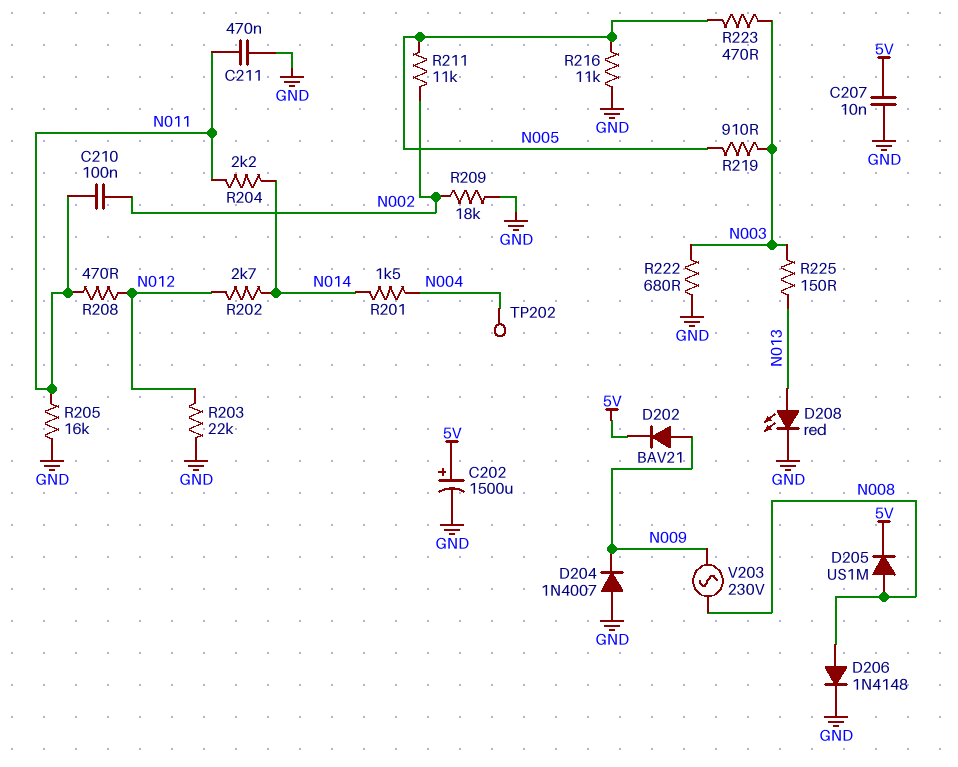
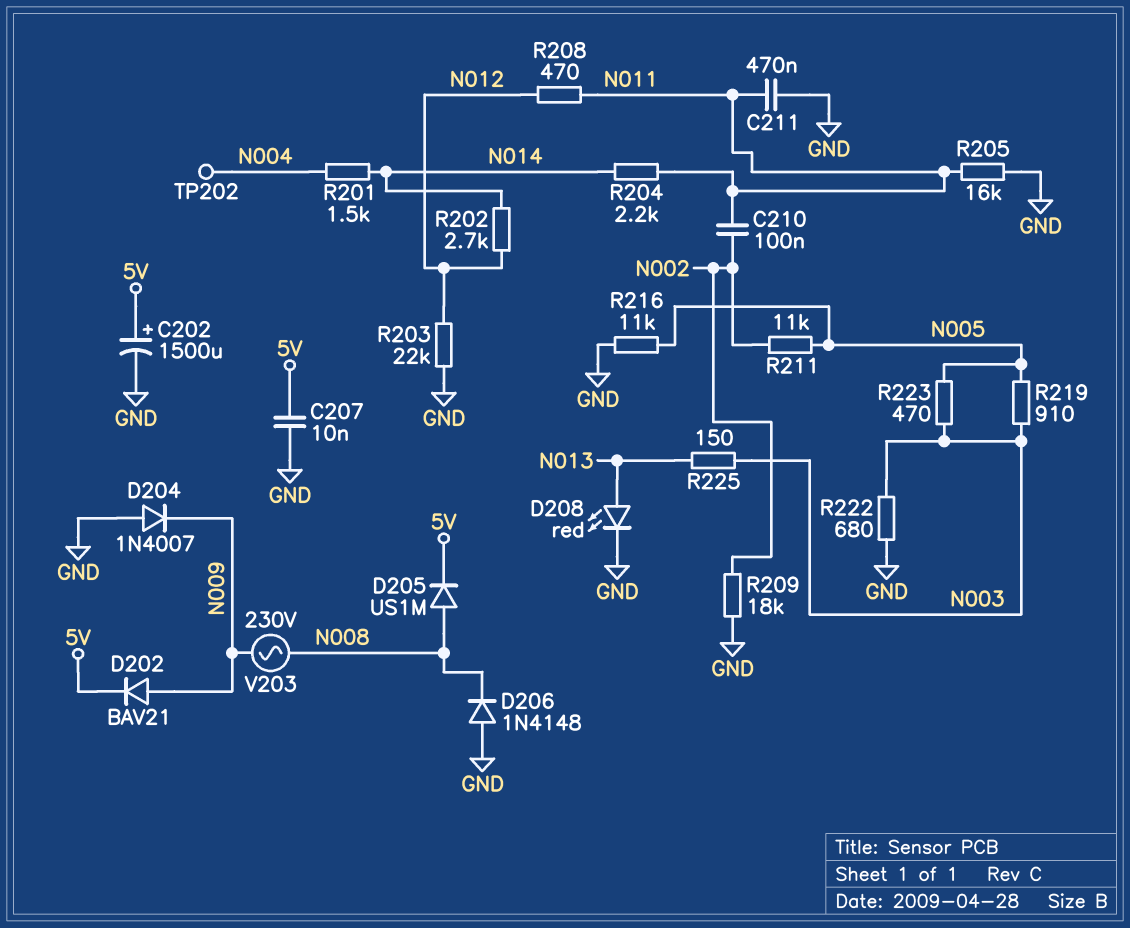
D206: diode 1N4148 (A N008, K GND) -> diode 1N4148 (A GND, K N008)

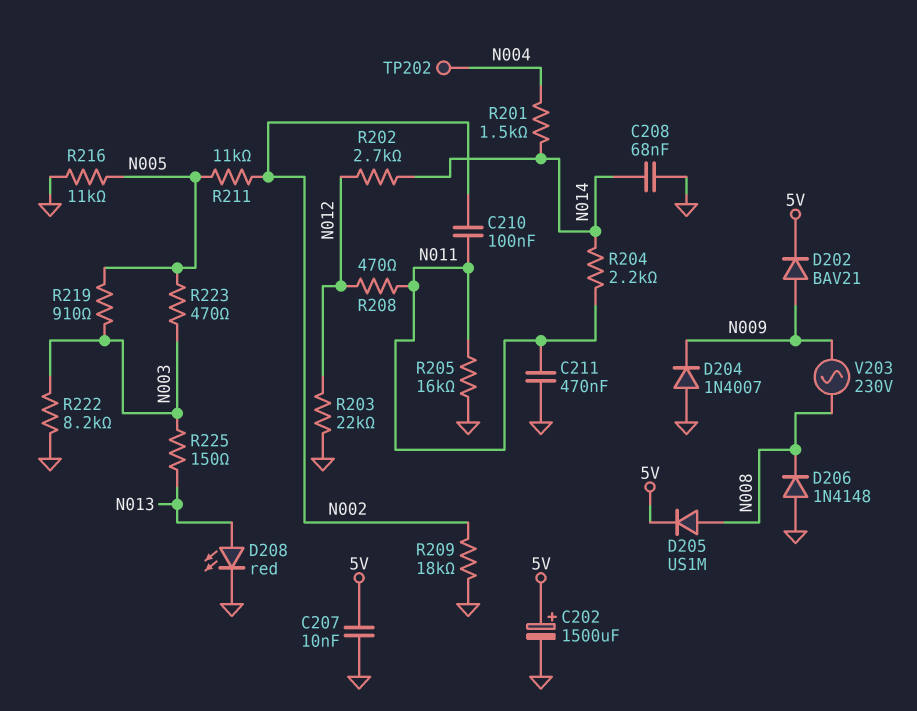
C208: none -> 68nF (GND, N014)
R222: 680 (GND, N003) -> 8.2k (GND, N003)

